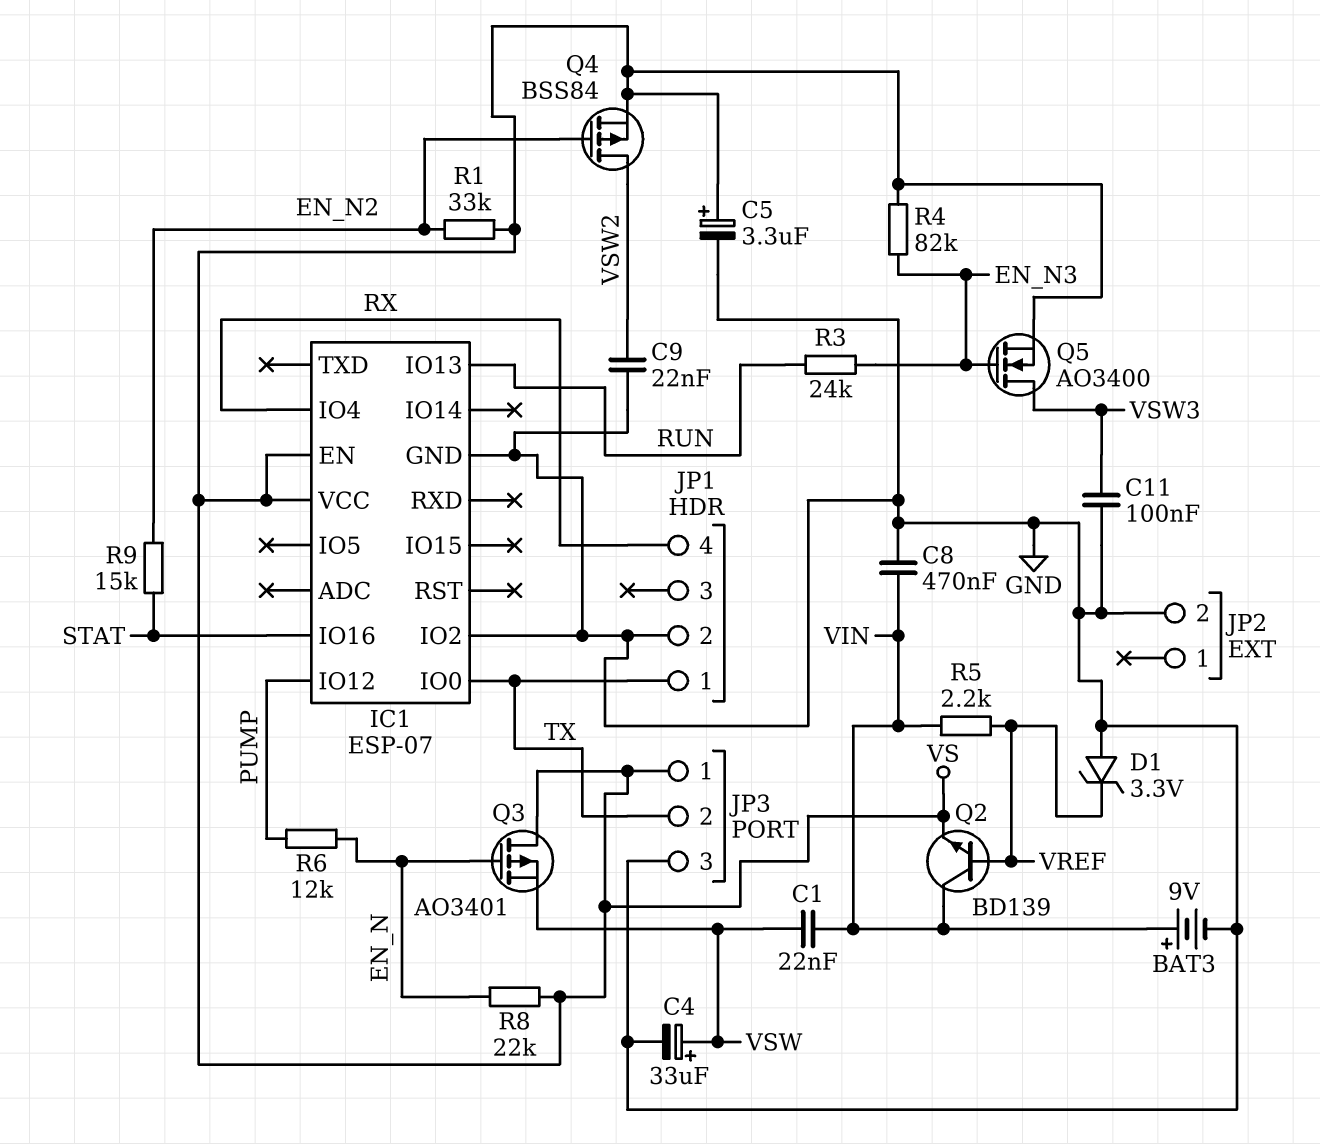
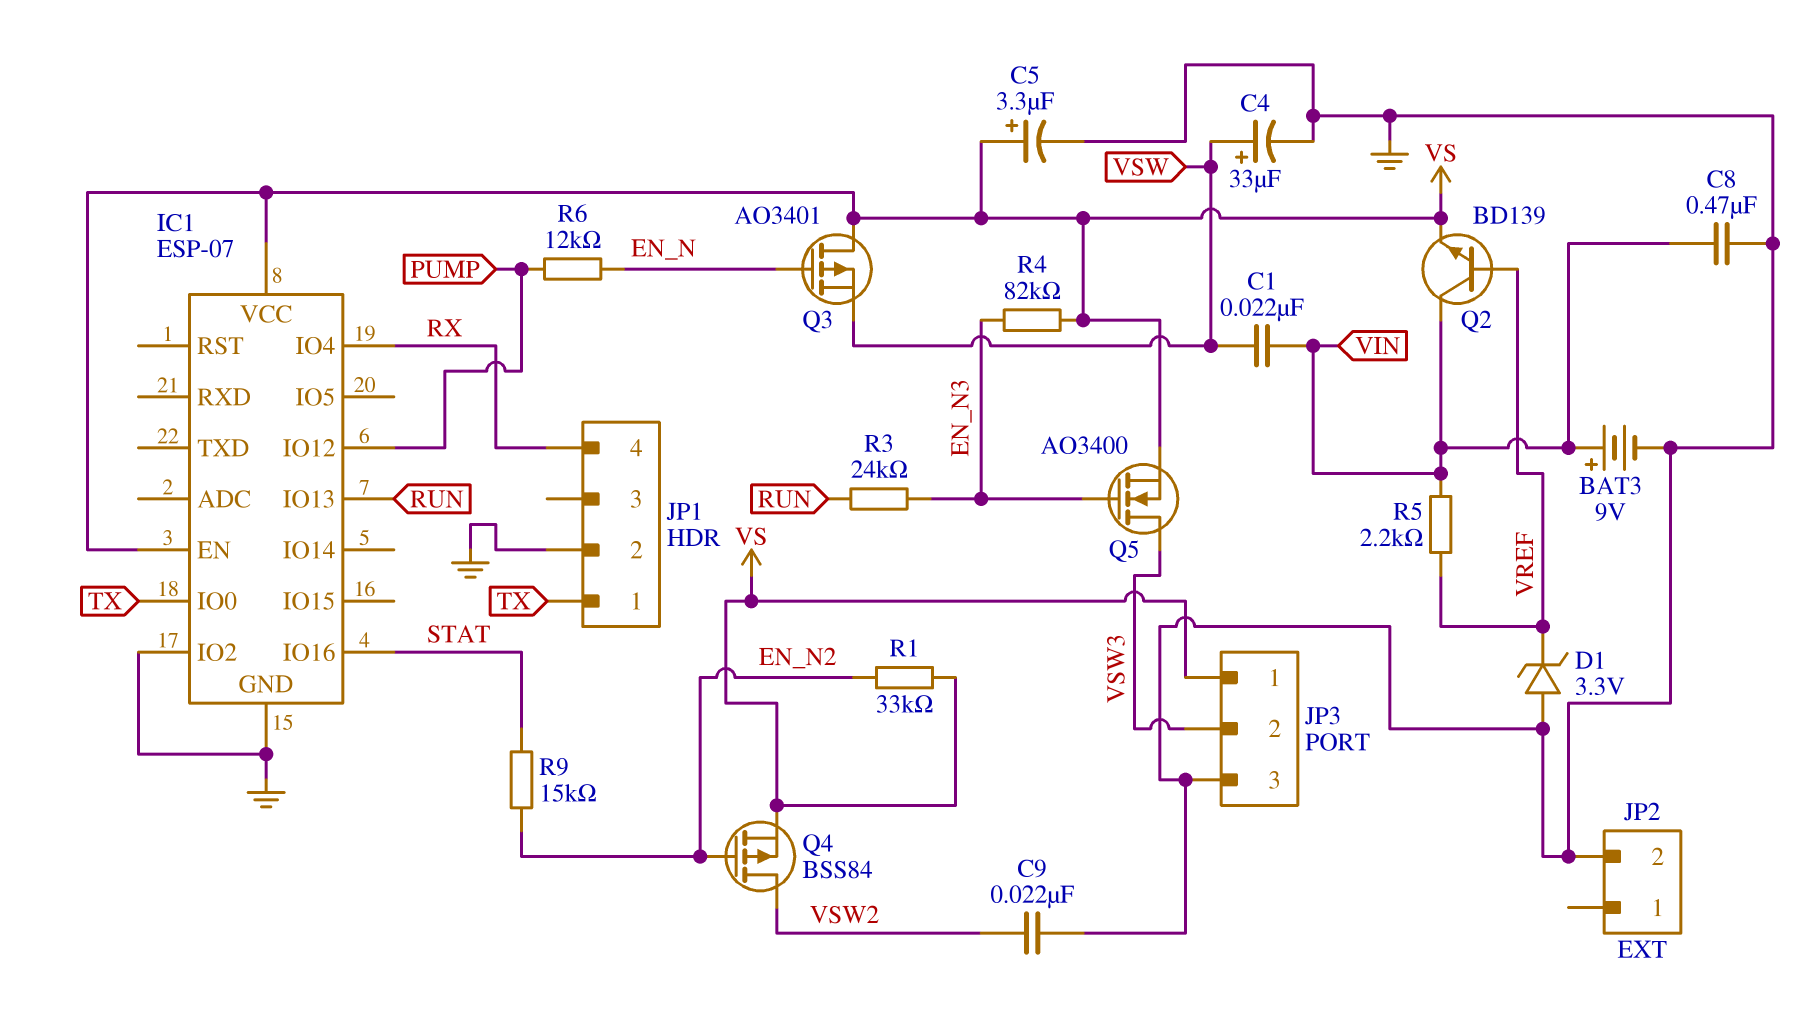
C11: 100nF (GND, VSW3) -> none
JP3 pin 2: TX -> VSW3
R8: 22k (EN_N, VS) -> none

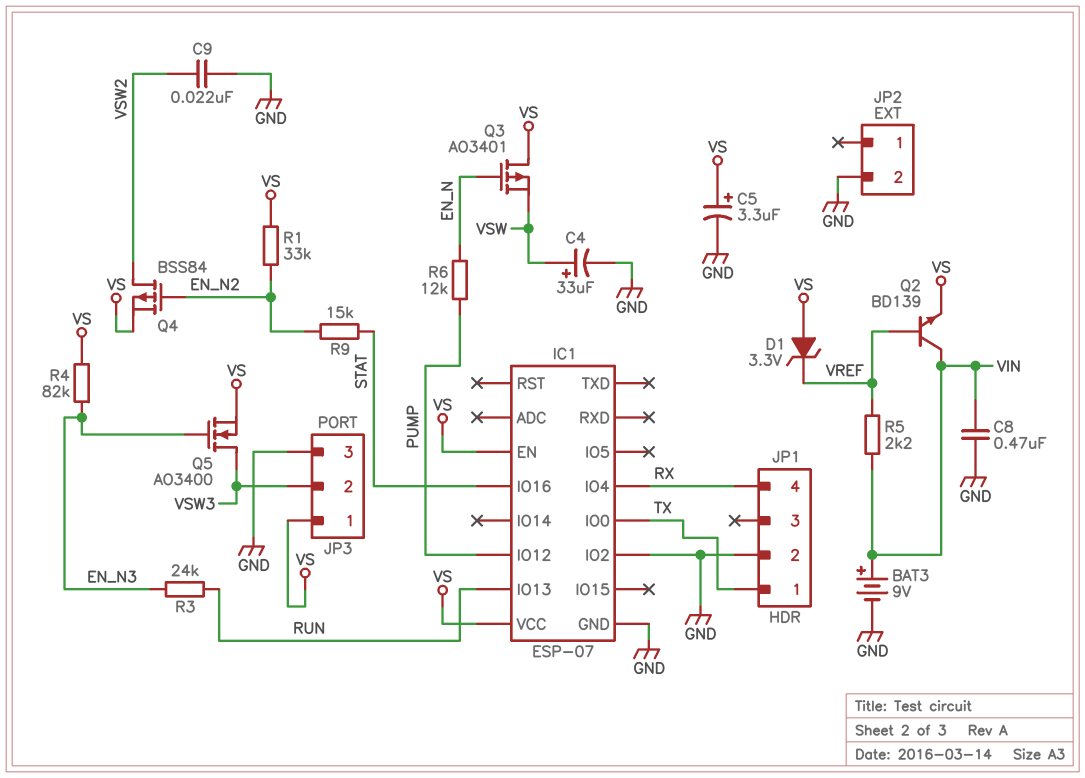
C1: 22nF (VIN, VSW) -> none
D1: zener 3.3V (A GND, K VREF) -> zener 3.3V (A VS, K VREF)

